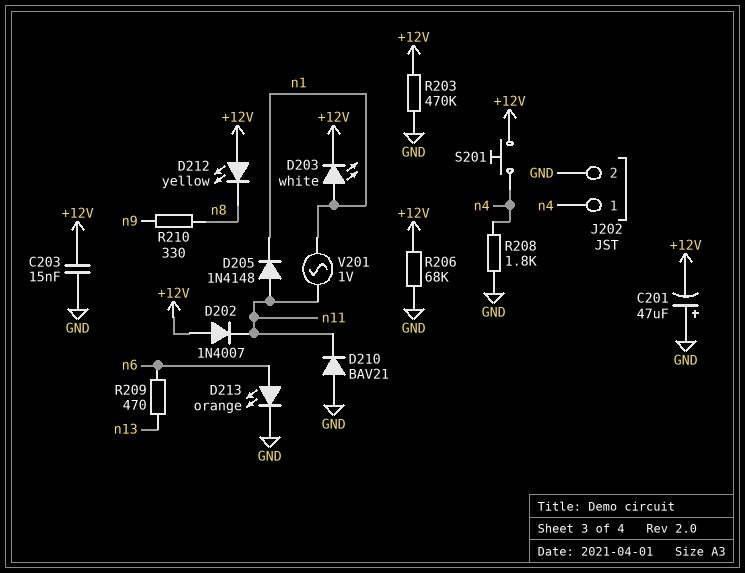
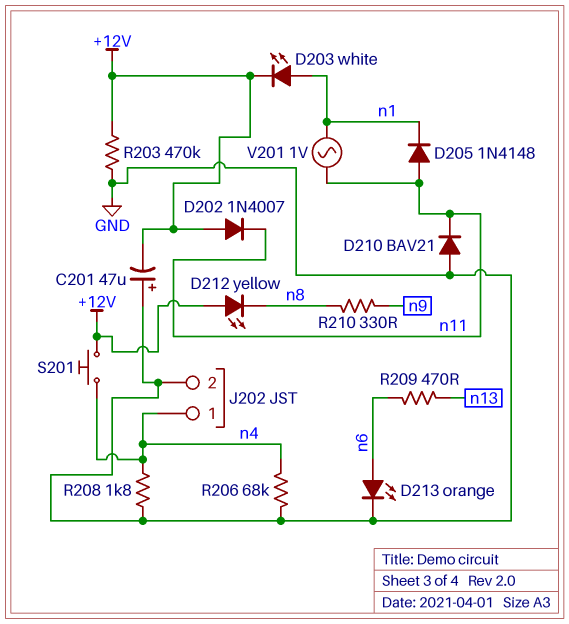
C203: 15nF (+12V, GND) -> none
R206: 68k (+12V, GND) -> 68k (GND, n4)

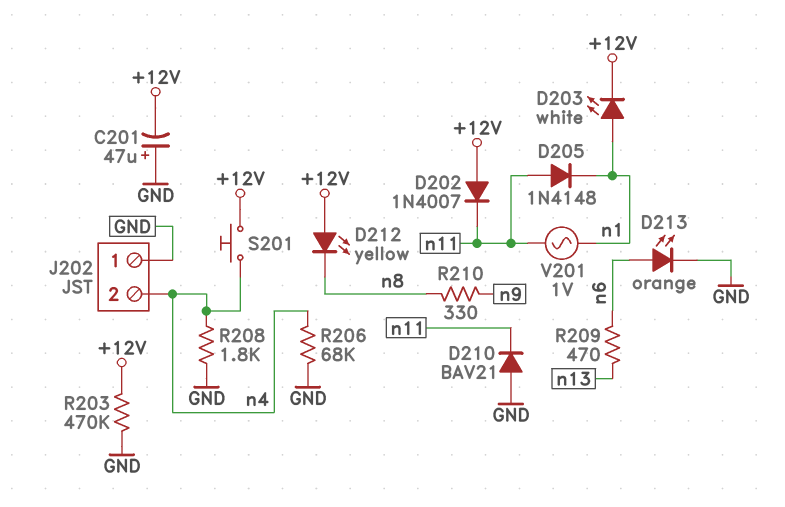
J202 pin 1: n4 -> GND
J202 pin 2: GND -> n4

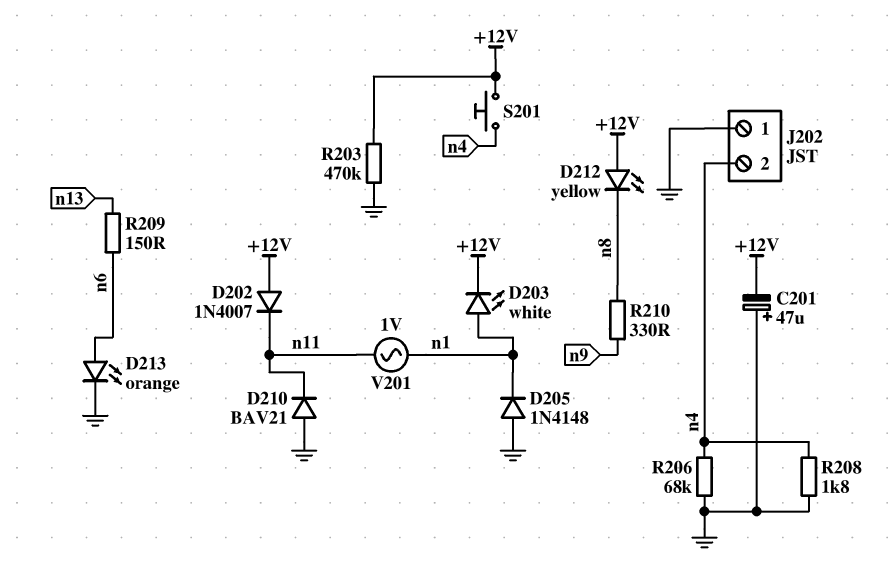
D205: diode 1N4148 (A n11, K n1) -> diode 1N4148 (A GND, K n1)
R209: 470 (n6, n13) -> 150 (n6, n13)

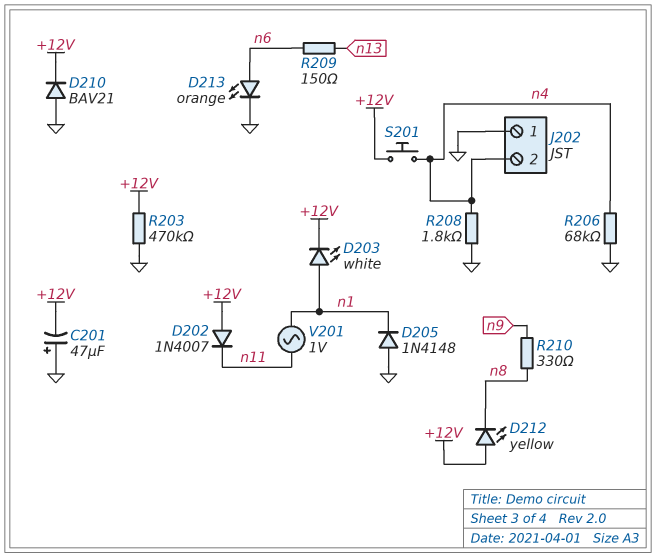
D210: diode BAV21 (A GND, K n11) -> diode BAV21 (A GND, K +12V)

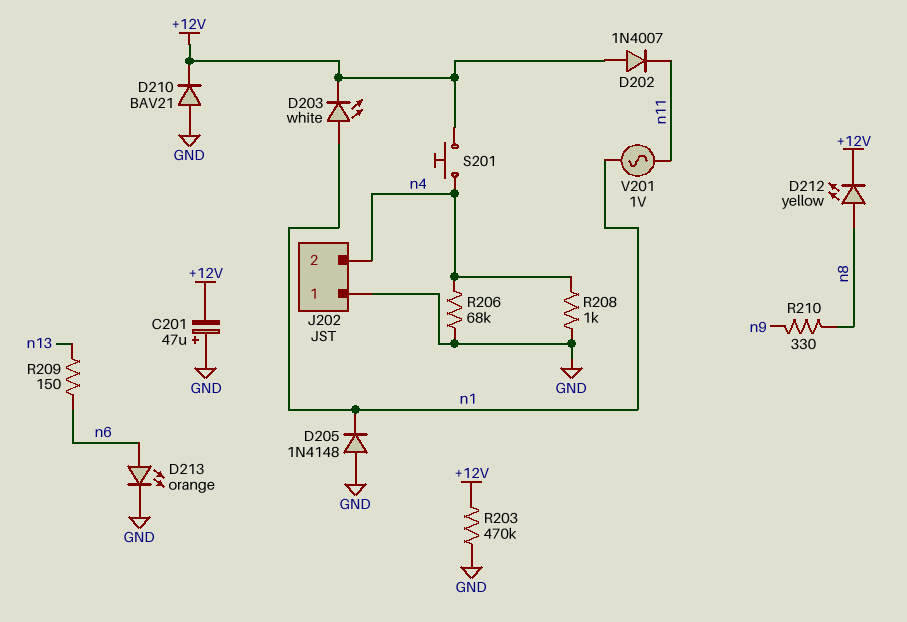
D212: LED yellow (A +12V, K n8) -> LED yellow (A n8, K +12V)
R208: 1.8k (GND, n4) -> 1k (GND, n4)

